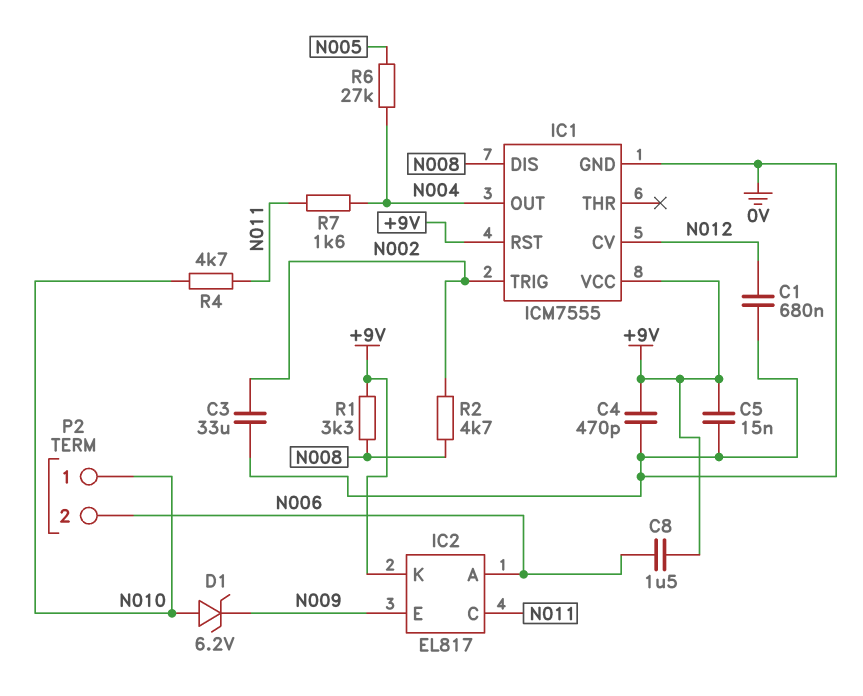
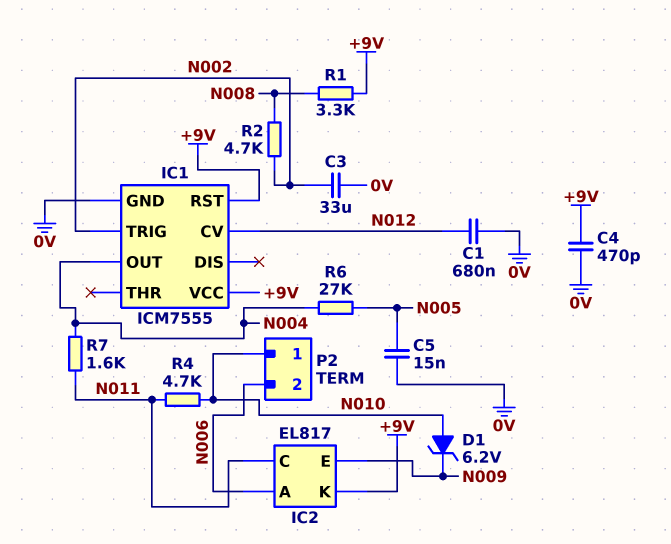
C5: 15nF (+9V, 0V) -> 15nF (0V, N005)
C8: 1.5uF (+9V, N006) -> none
IC1 pin DIS: N008 -> none

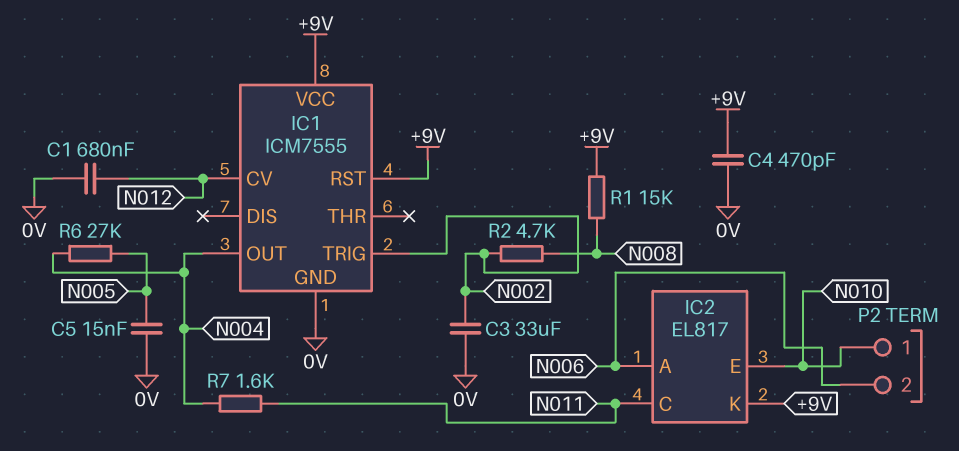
D1: zener 6.2V (A N010, K N009) -> none
IC2 pin E: N009 -> N010
R1: 3.3k (+9V, N008) -> 15k (+9V, N008)
R4: 4.7k (N010, N011) -> none

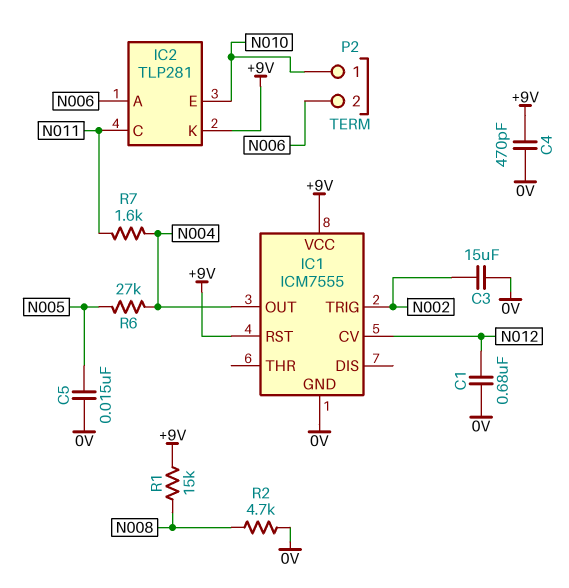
C3: 33uF (0V, N002) -> 15uF (0V, N002)
IC2: EL817 -> TLP281
R2: 4.7k (N002, N008) -> 4.7k (0V, N008)

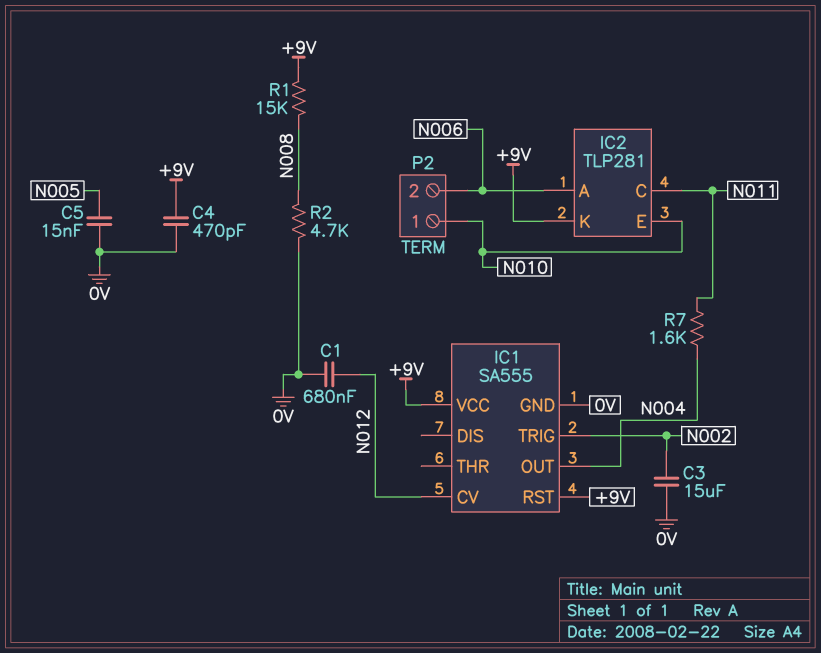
IC1: ICM7555 -> SA555
R6: 27k (N004, N005) -> none

